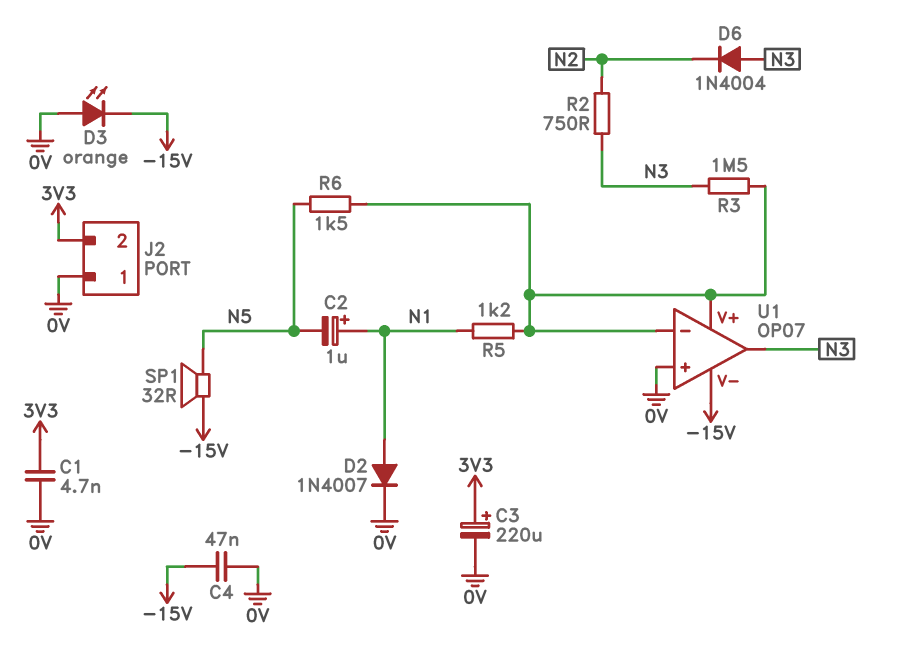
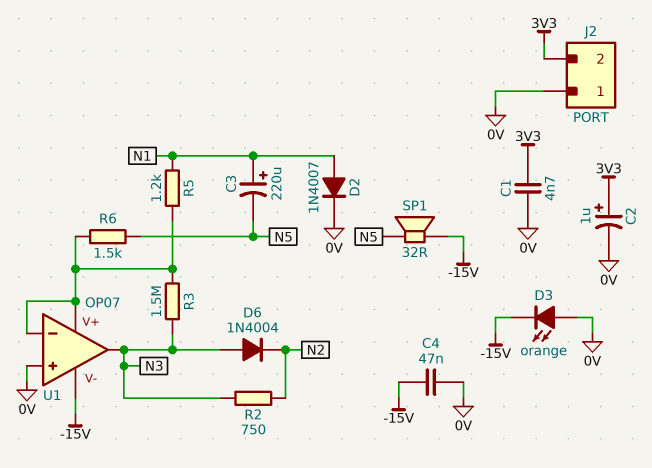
C2: 1uF (plus N1, minus N5) -> 1uF (plus 3V3, minus 0V)
C3: 220uF (plus 3V3, minus 0V) -> 220uF (plus N1, minus N5)

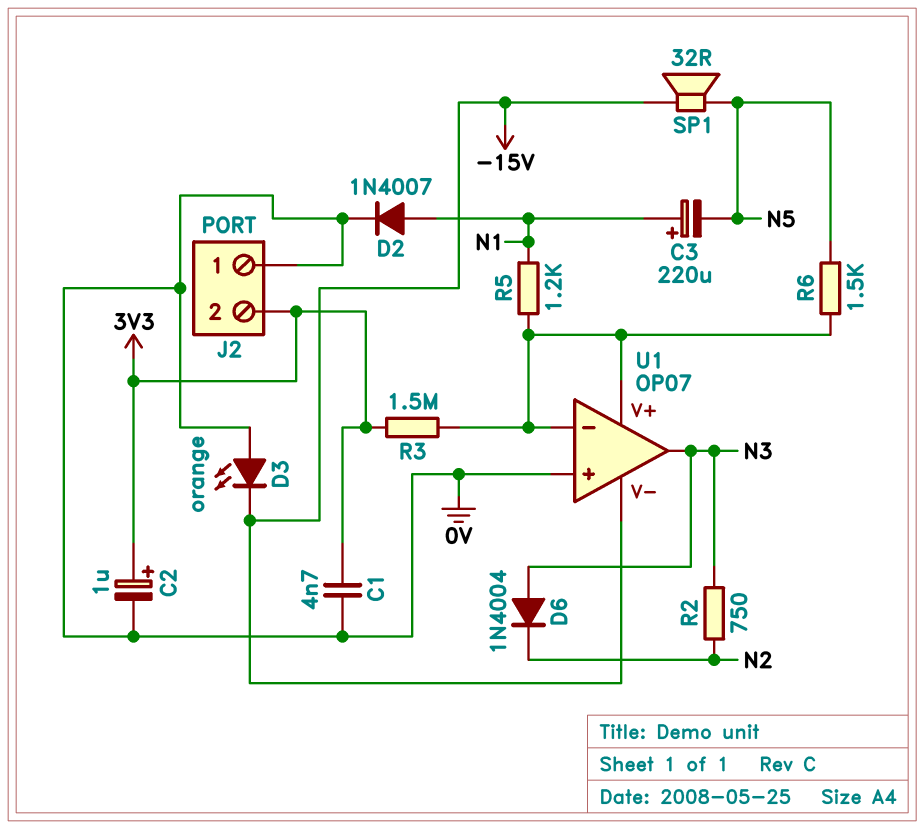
C4: 47nF (-15V, 0V) -> none
R3: 1.5M (N3, U1/V+) -> 1.5M (3V3, U1/V+)

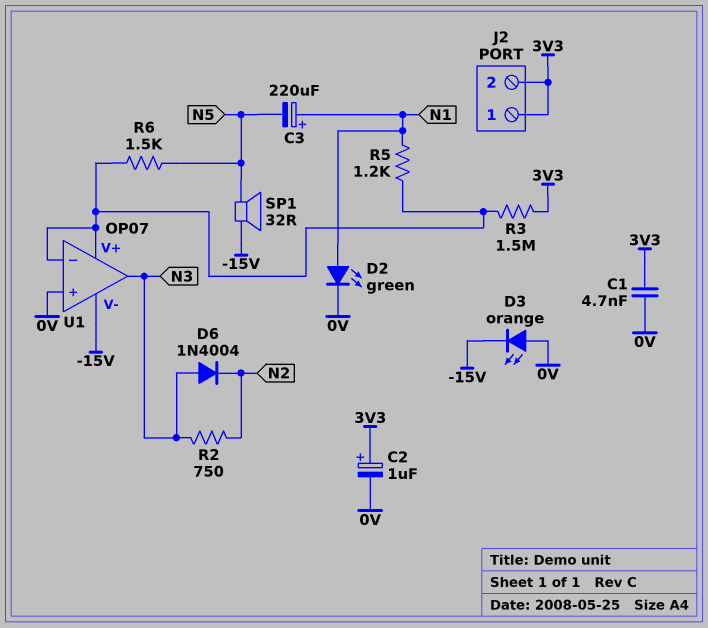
D2: diode 1N4007 (A N1, K 0V) -> LED green (A N1, K 0V)
J2 pin 1: 0V -> 3V3

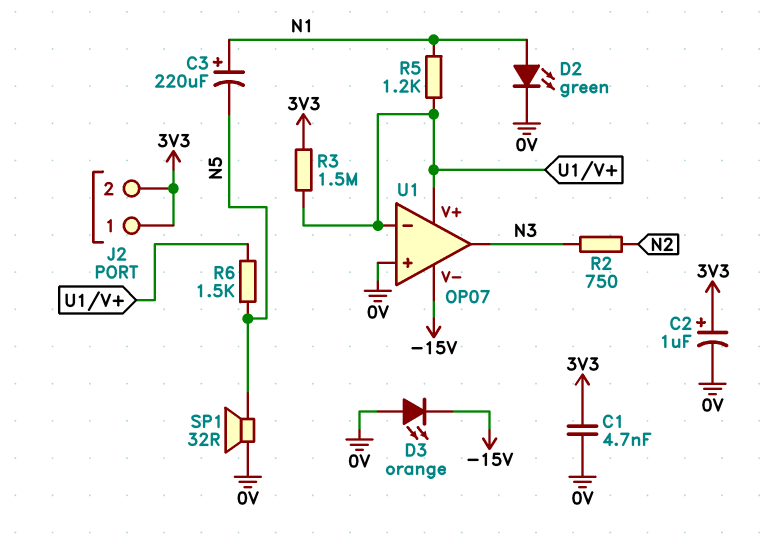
D6: diode 1N4004 (A N3, K N2) -> none
SP1: speaker 32R (-15V, N5) -> speaker 32R (0V, N5)

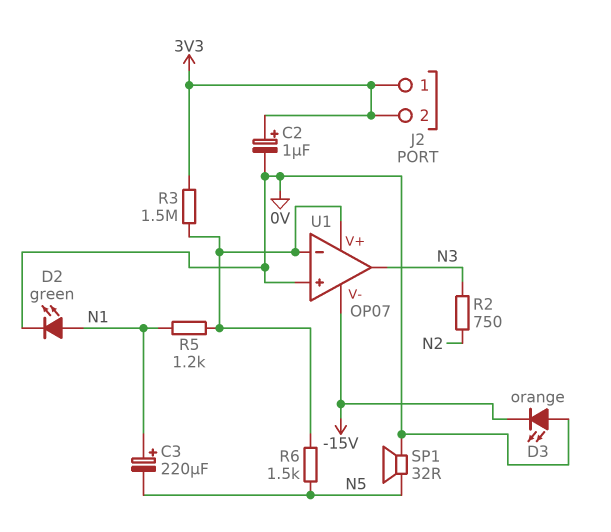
C1: 4.7nF (0V, 3V3) -> none

